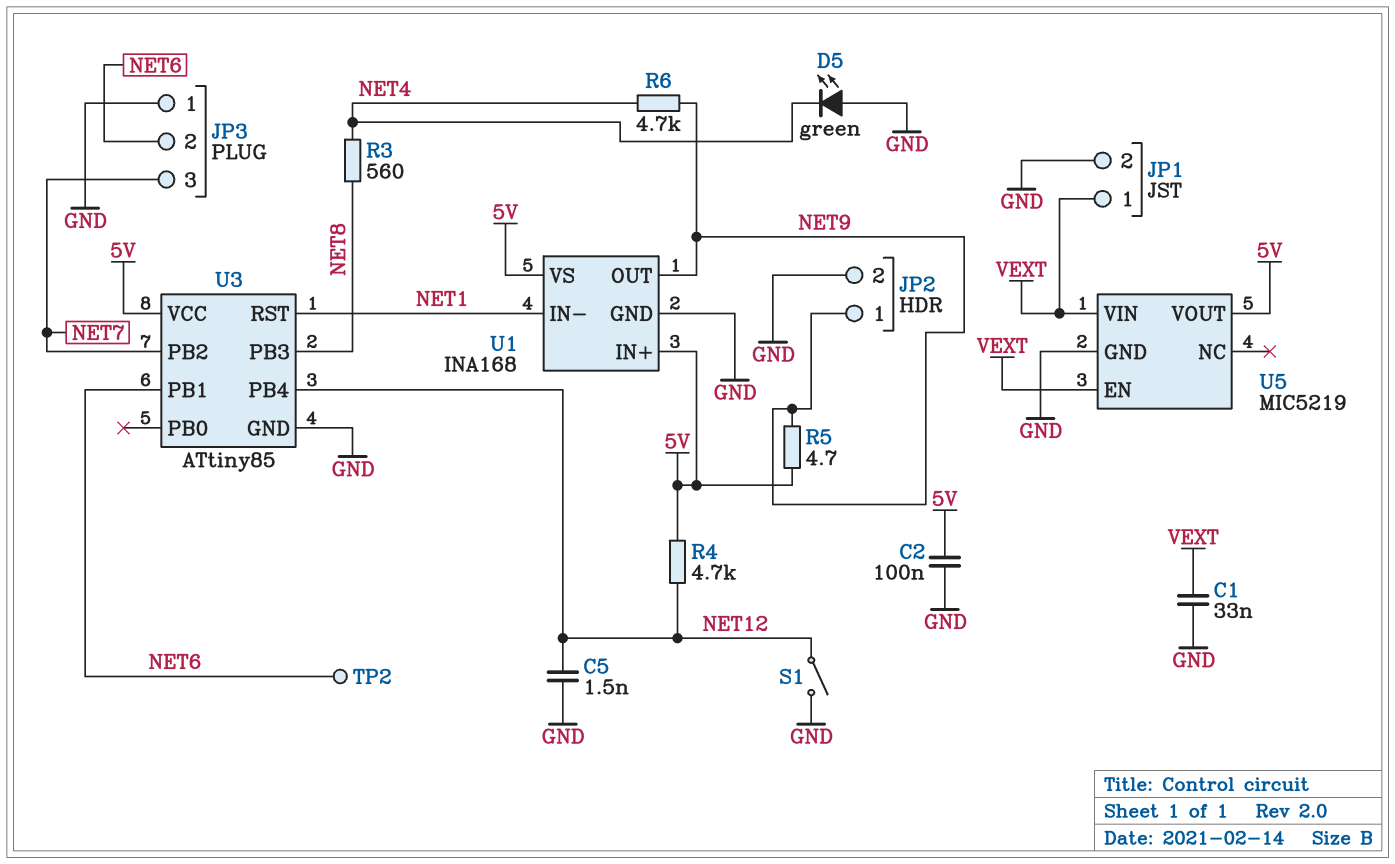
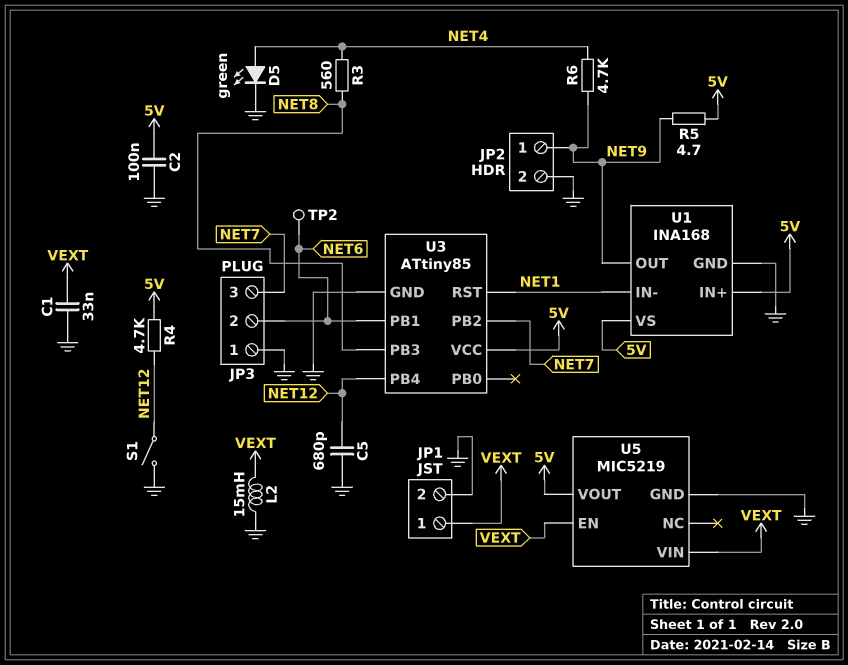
C5: 1.5nF (GND, NET12) -> 680pF (GND, NET12)
D5: LED green (A GND, K NET4) -> LED green (A NET4, K GND)
L2: none -> 15mH (GND, VEXT)

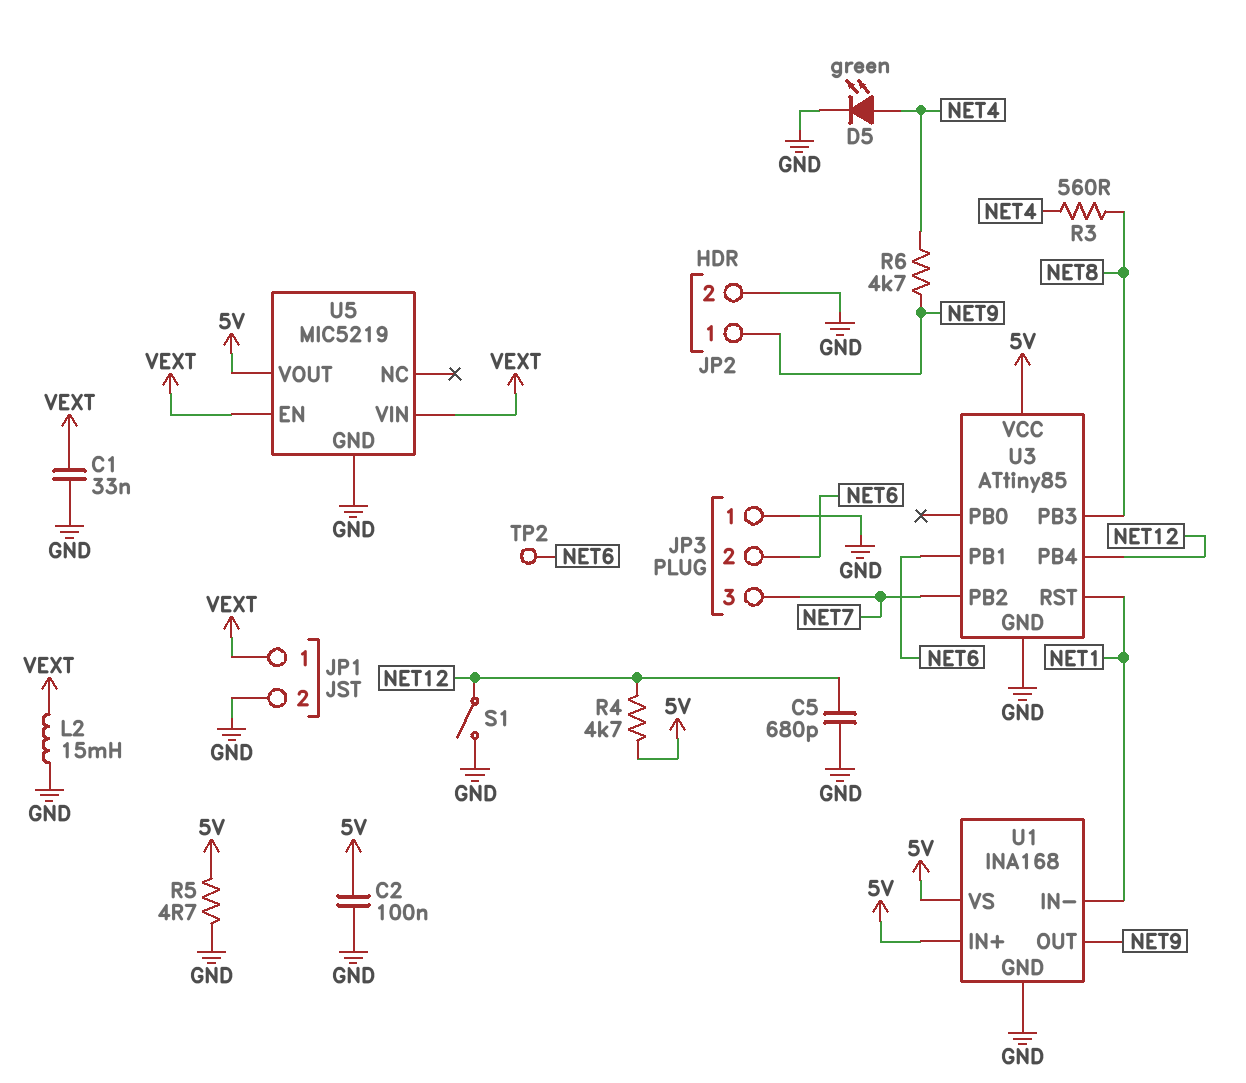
R5: 4.7 (5V, NET9) -> 4.7 (5V, GND)

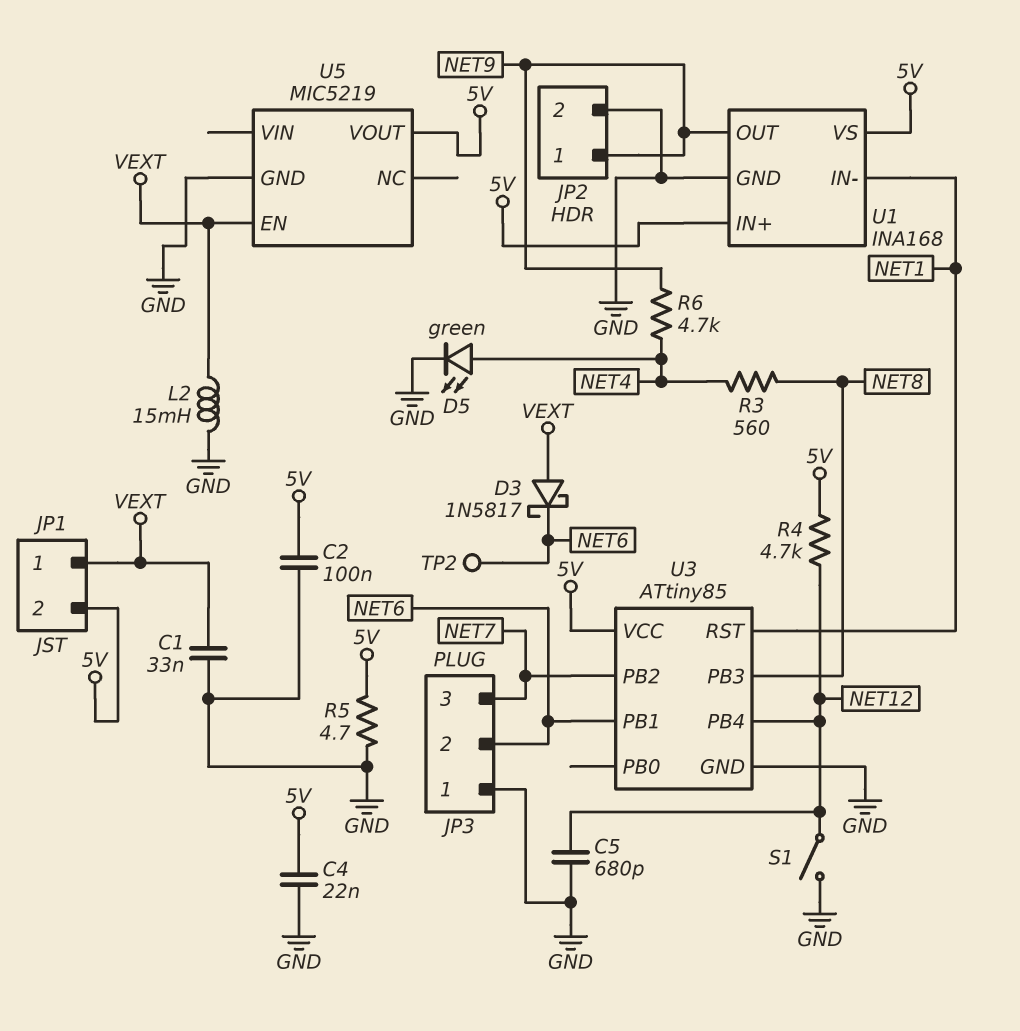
C4: none -> 22nF (5V, GND)
D3: none -> schottky 1N5817 (A VEXT, K NET6)
JP1 pin 2: GND -> 5V
U5 pin VIN: VEXT -> none

